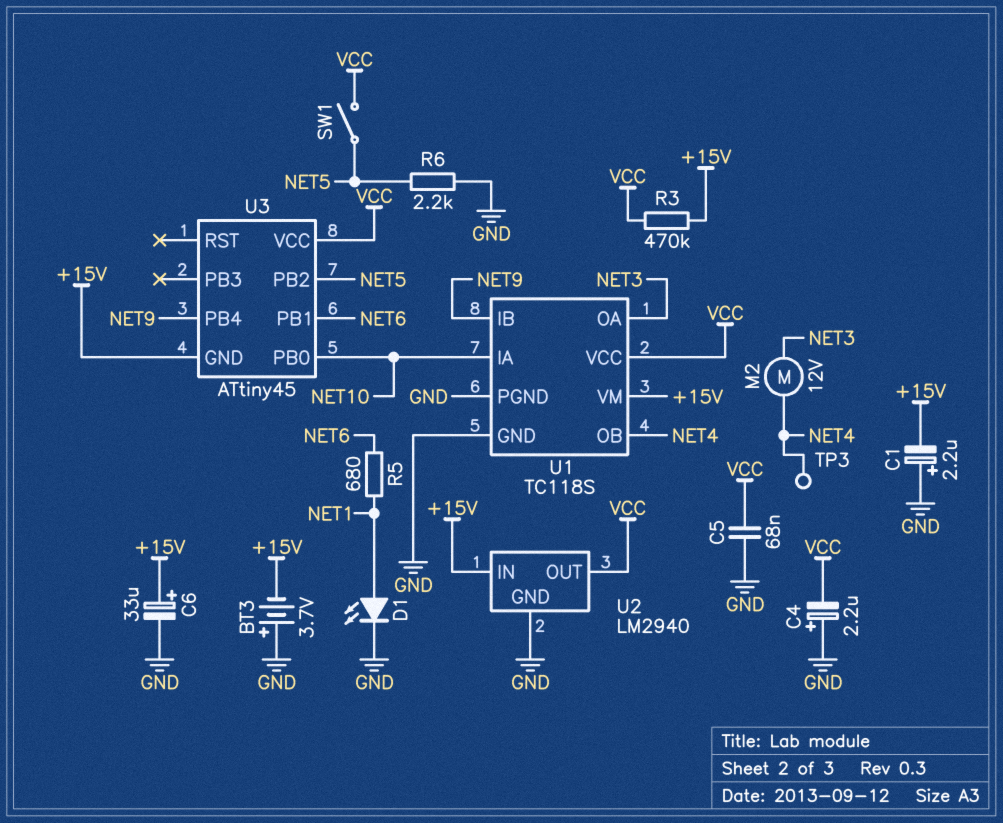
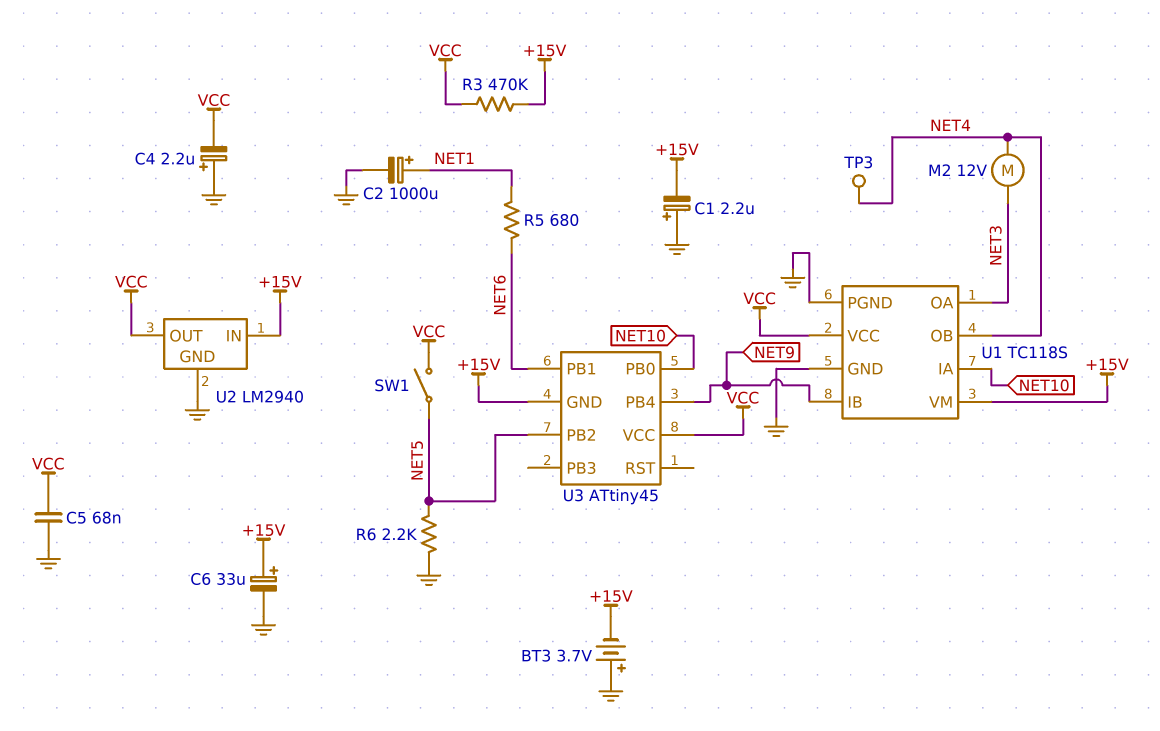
C2: none -> 1000uF (plus NET1, minus GND)
D1: LED (A NET1, K GND) -> none

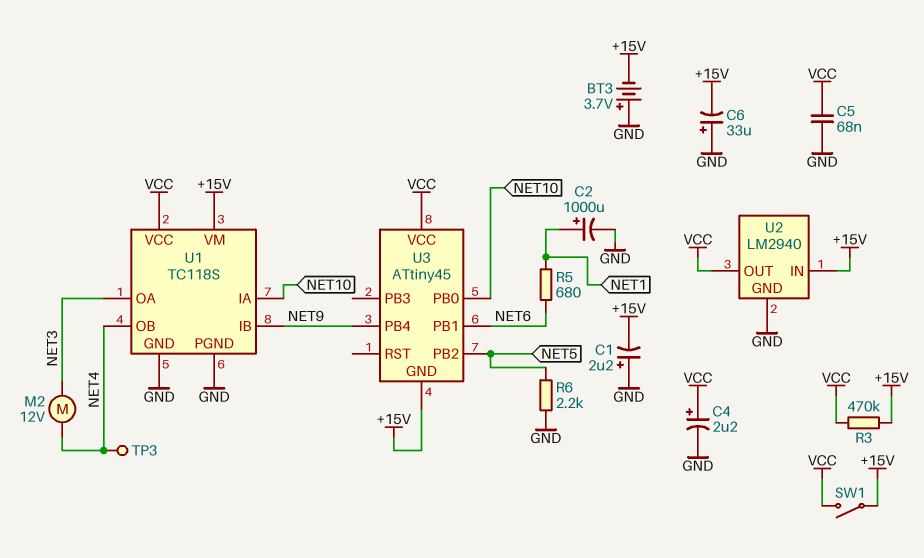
C4: 2.2uF (plus GND, minus VCC) -> 2.2uF (plus VCC, minus GND)
C6: 33uF (plus +15V, minus GND) -> 33uF (plus GND, minus +15V)
SW1: switch (NET5, VCC) -> switch (+15V, VCC)

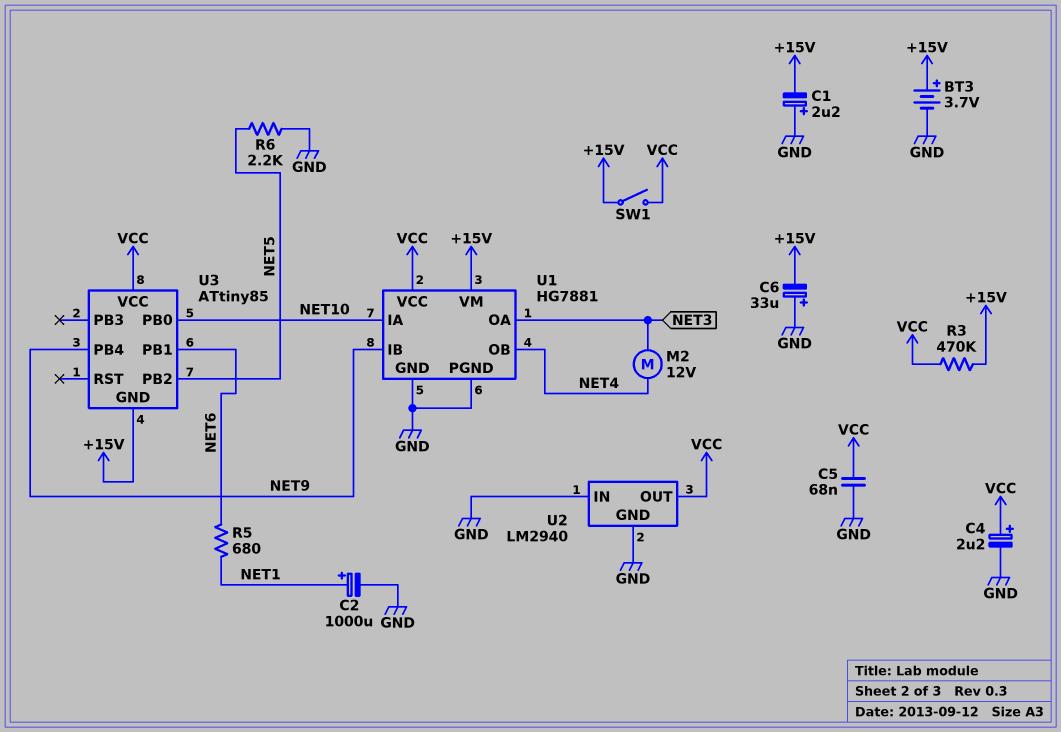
BT3: 3.7V (plus GND, minus +15V) -> 3.7V (plus +15V, minus GND)
TP3: test point (NET4) -> none
U1: TC118S -> HG7881
U2 pin IN: +15V -> GND
U3: ATtiny45 -> ATtiny85

